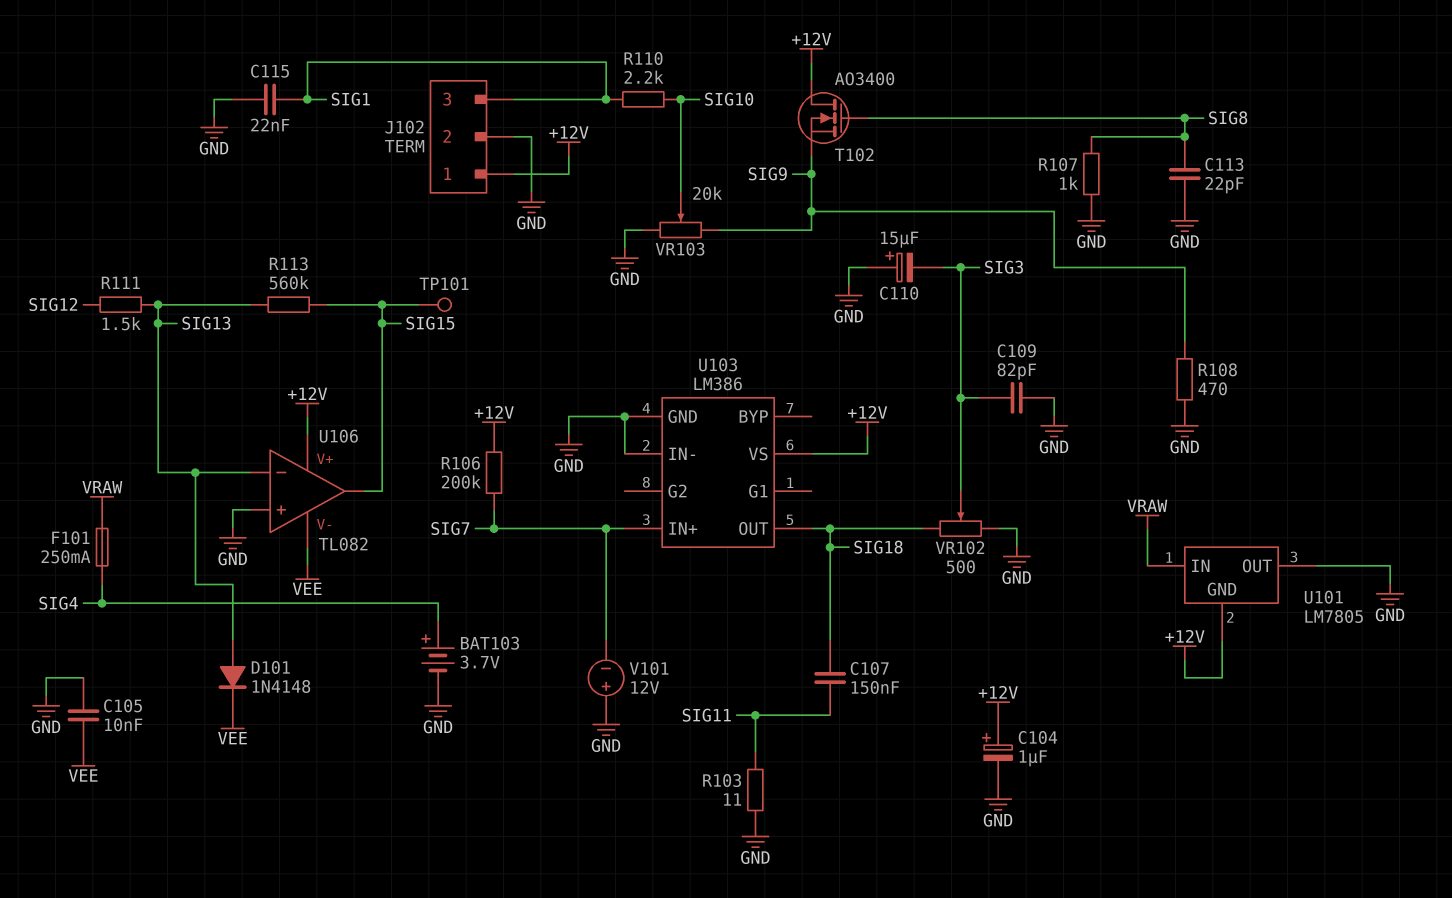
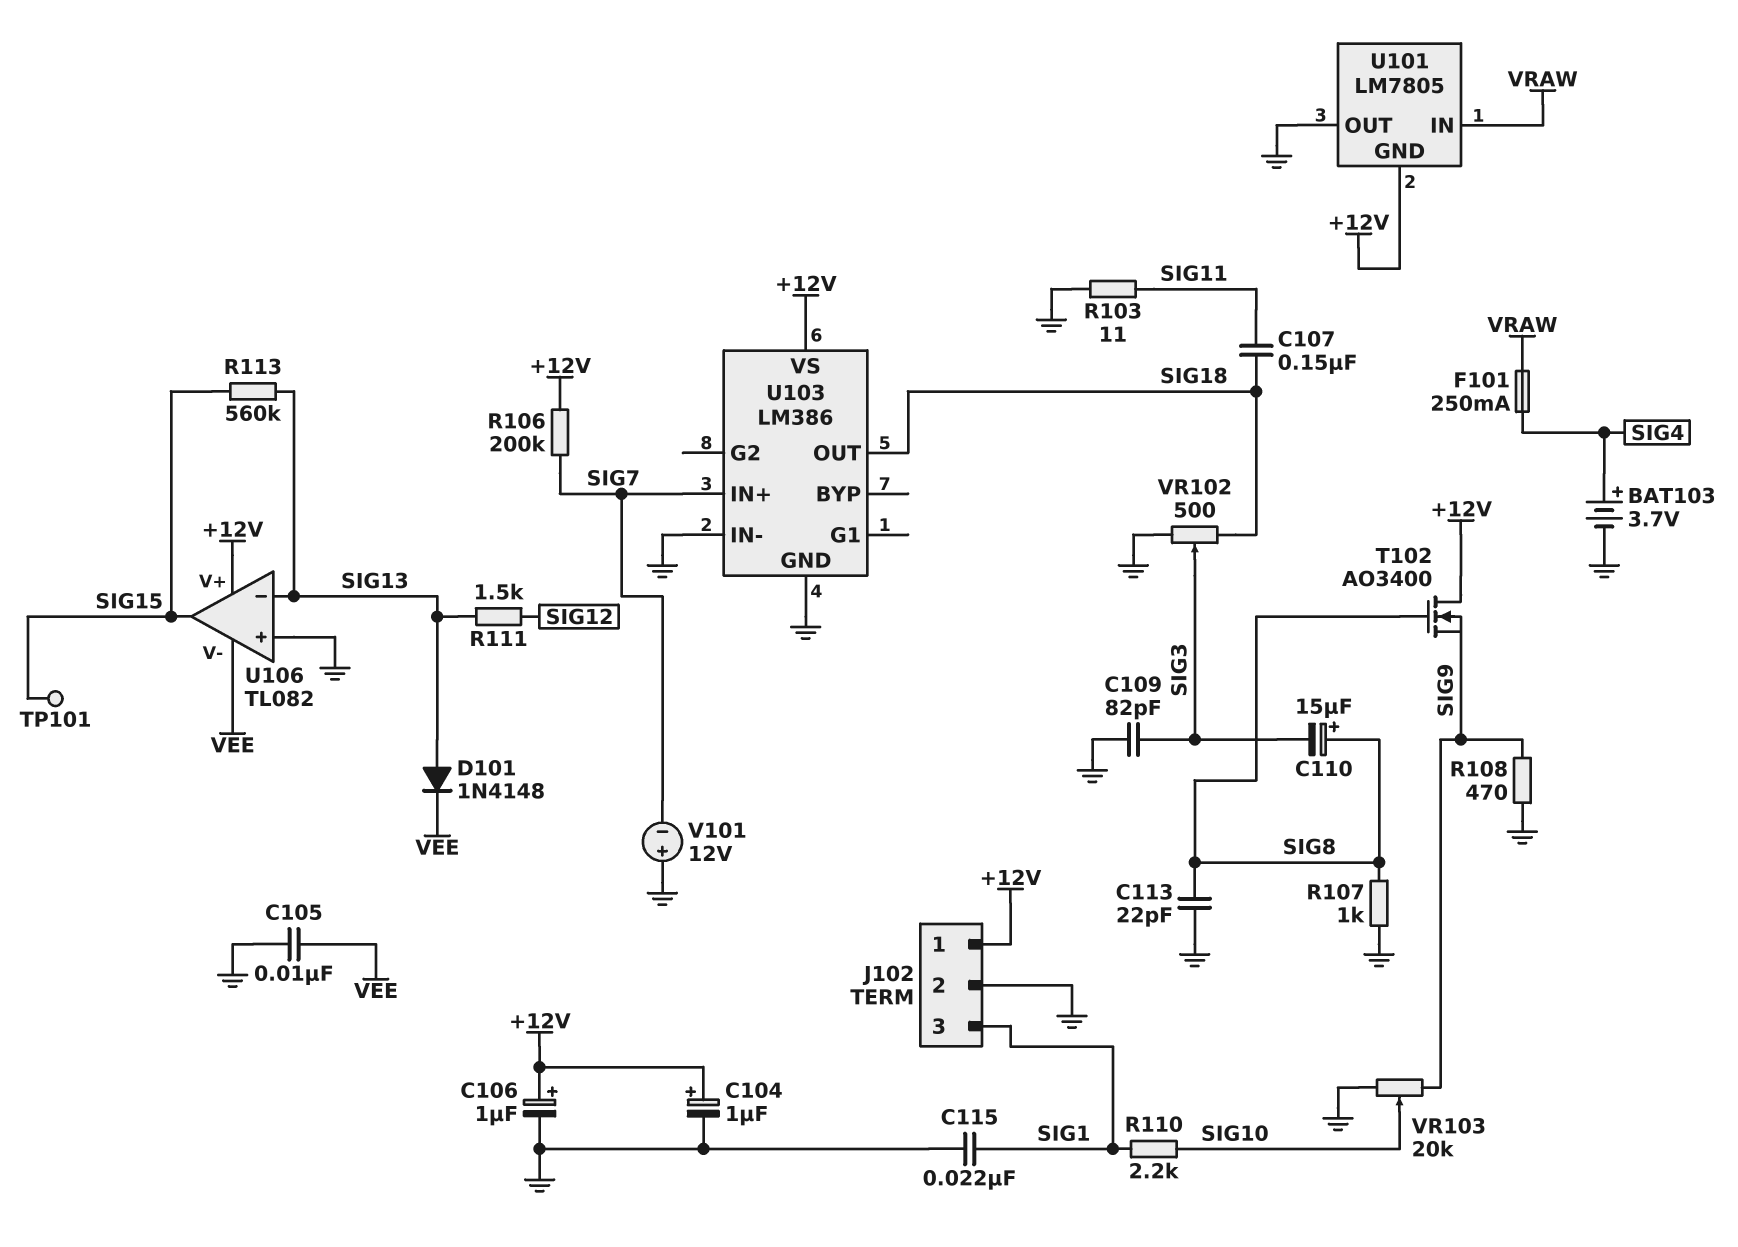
C106: none -> 1uF (plus +12V, minus GND)
C110: 15uF (plus GND, minus SIG3) -> 15uF (plus SIG8, minus SIG3)

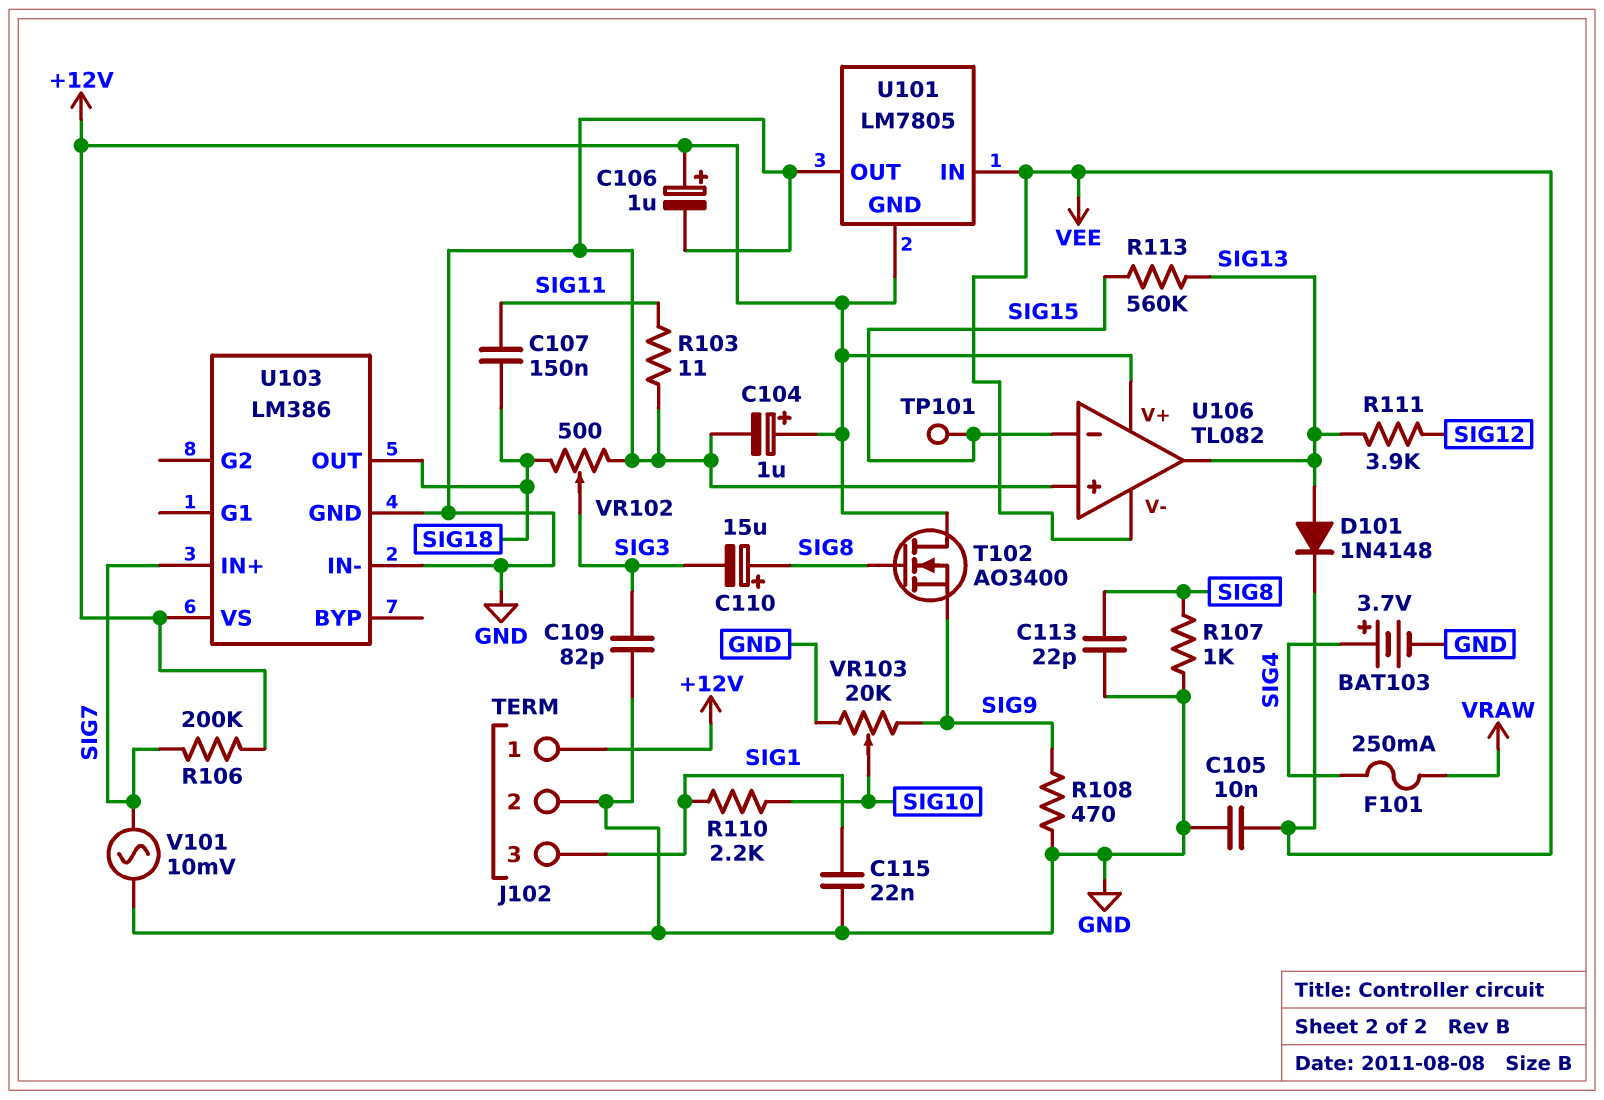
R111: 1.5k (SIG12, SIG13) -> 3.9k (SIG12, SIG13)
U101 pin IN: VRAW -> VEE
U106 pin in-: SIG13 -> SIG15
U106 pin out: SIG15 -> SIG13
V101: 12V (plus GND, minus SIG7) -> AC 10mV (GND, SIG7)

